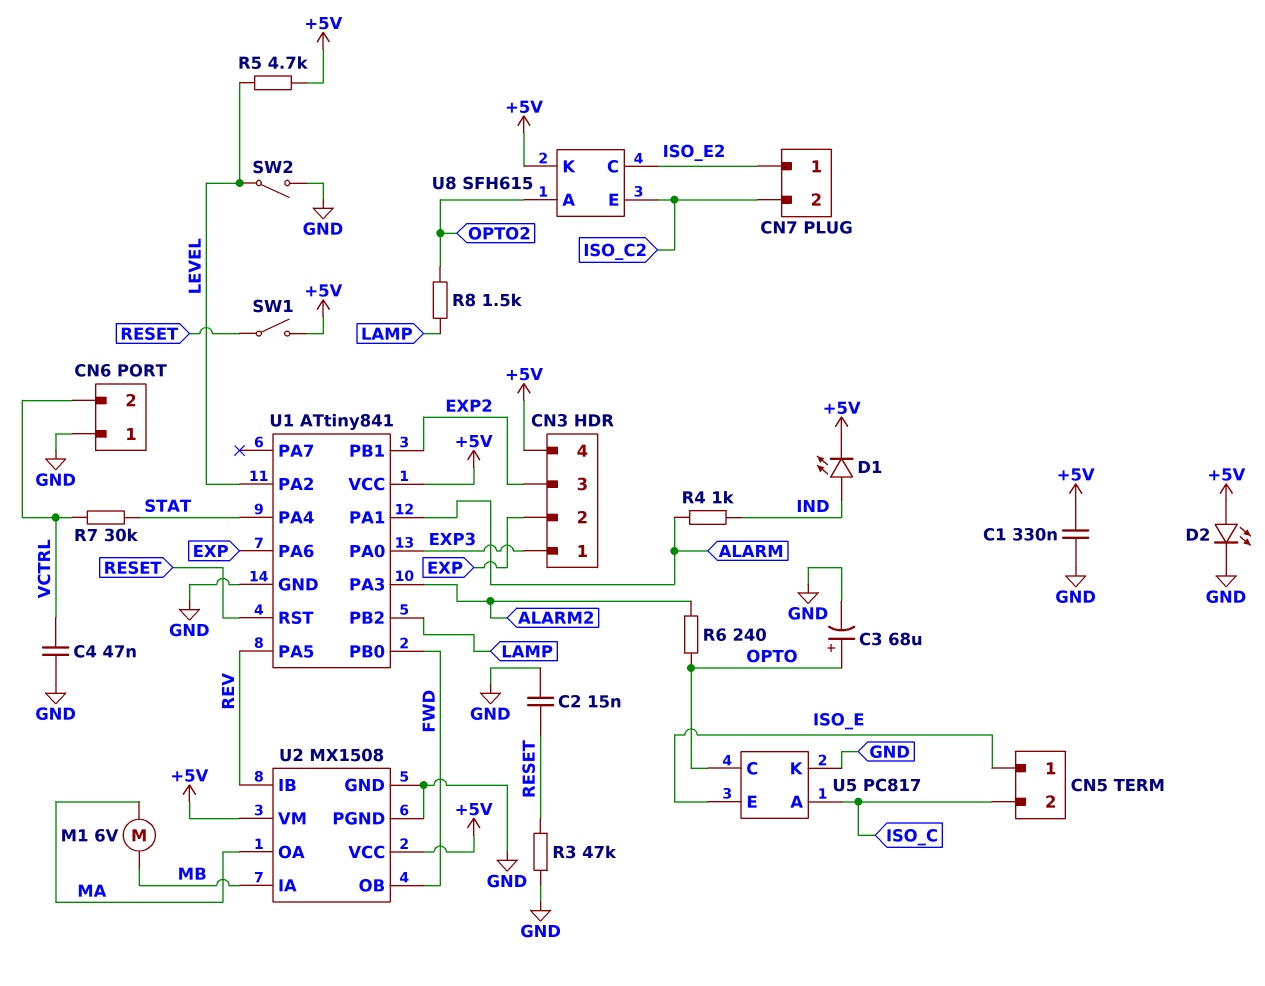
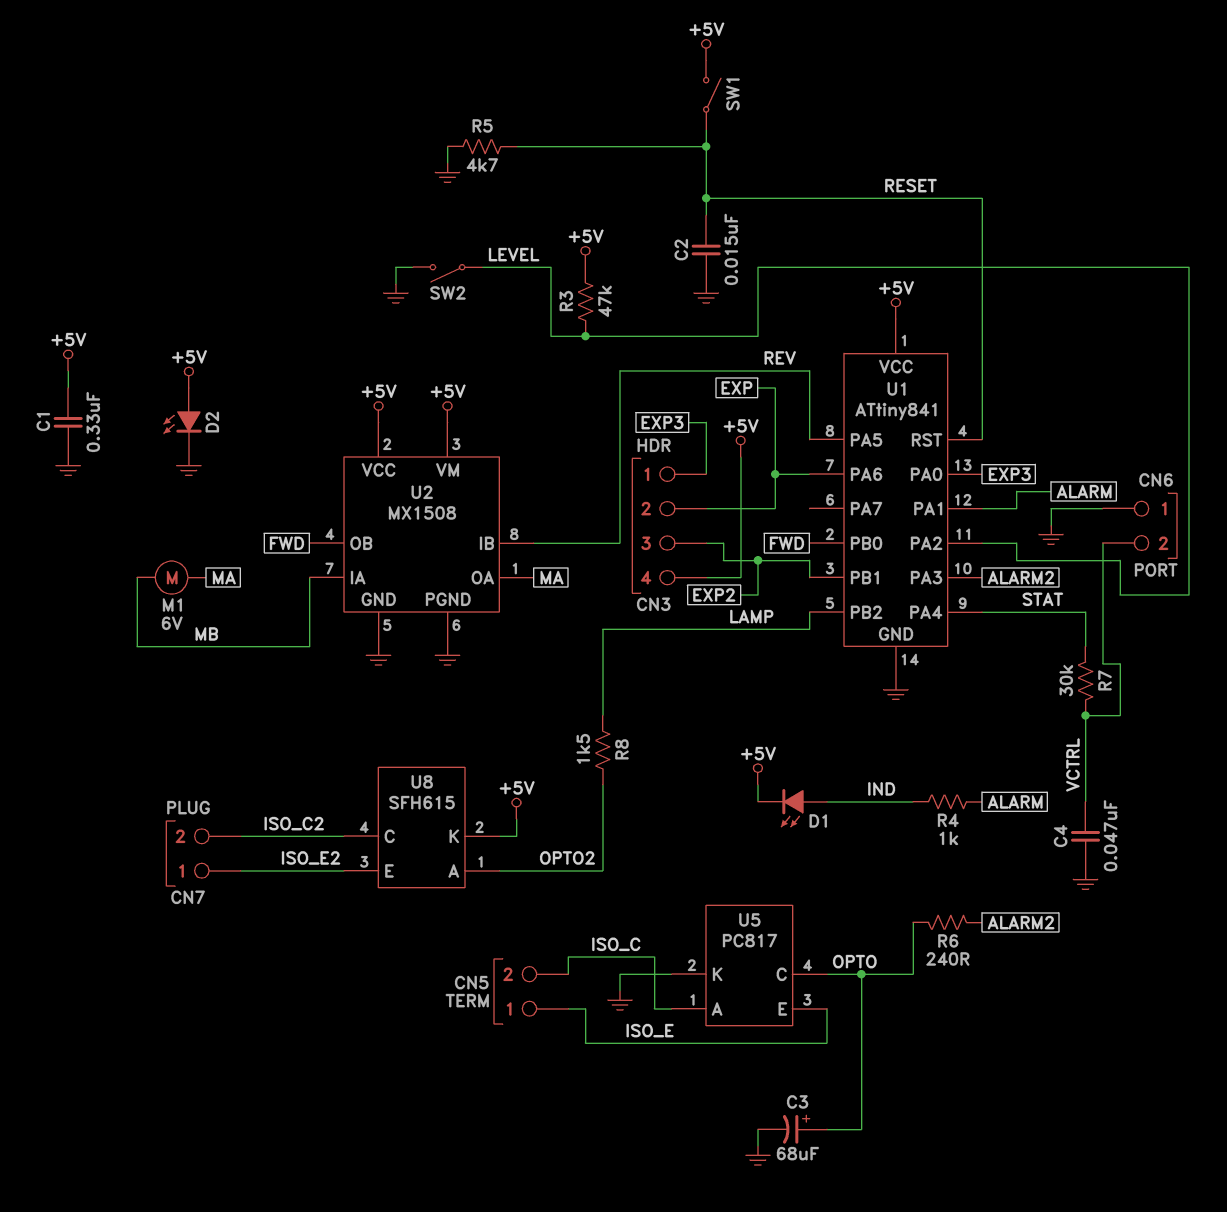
R3: 47k (GND, RESET) -> 47k (+5V, LEVEL)
R5: 4.7k (+5V, LEVEL) -> 4.7k (GND, RESET)
U8 pin C: ISO_E2 -> ISO_C2
U8 pin E: ISO_C2 -> ISO_E2

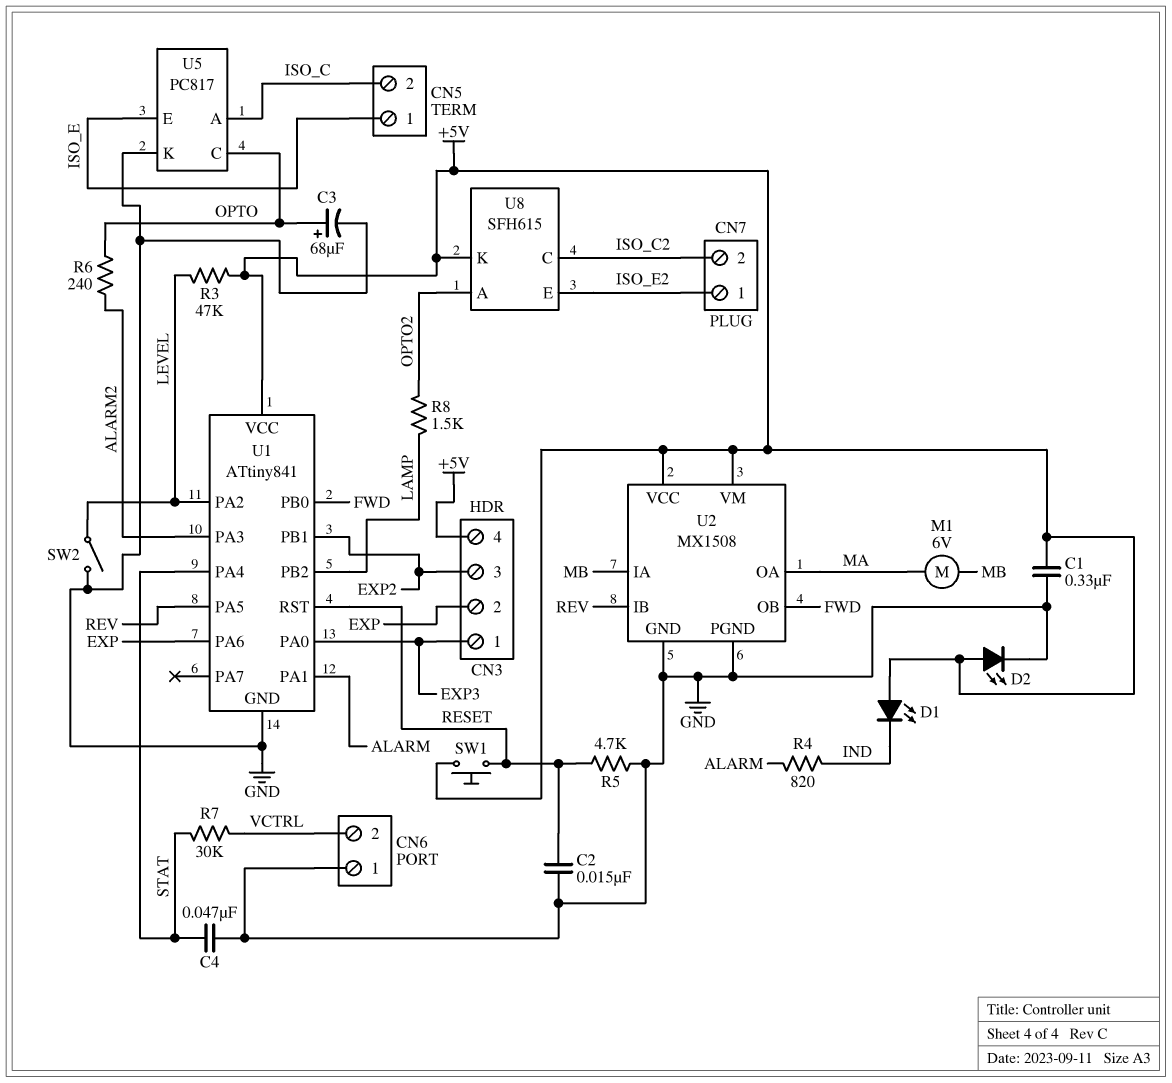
C4: 47nF (GND, VCTRL) -> 47nF (GND, STAT)
D1: LED (A IND, K +5V) -> LED (A +5V, K IND)
R4: 1k (ALARM, IND) -> 820 (ALARM, IND)
SW1: switch (+5V, RESET) -> button (+5V, RESET)

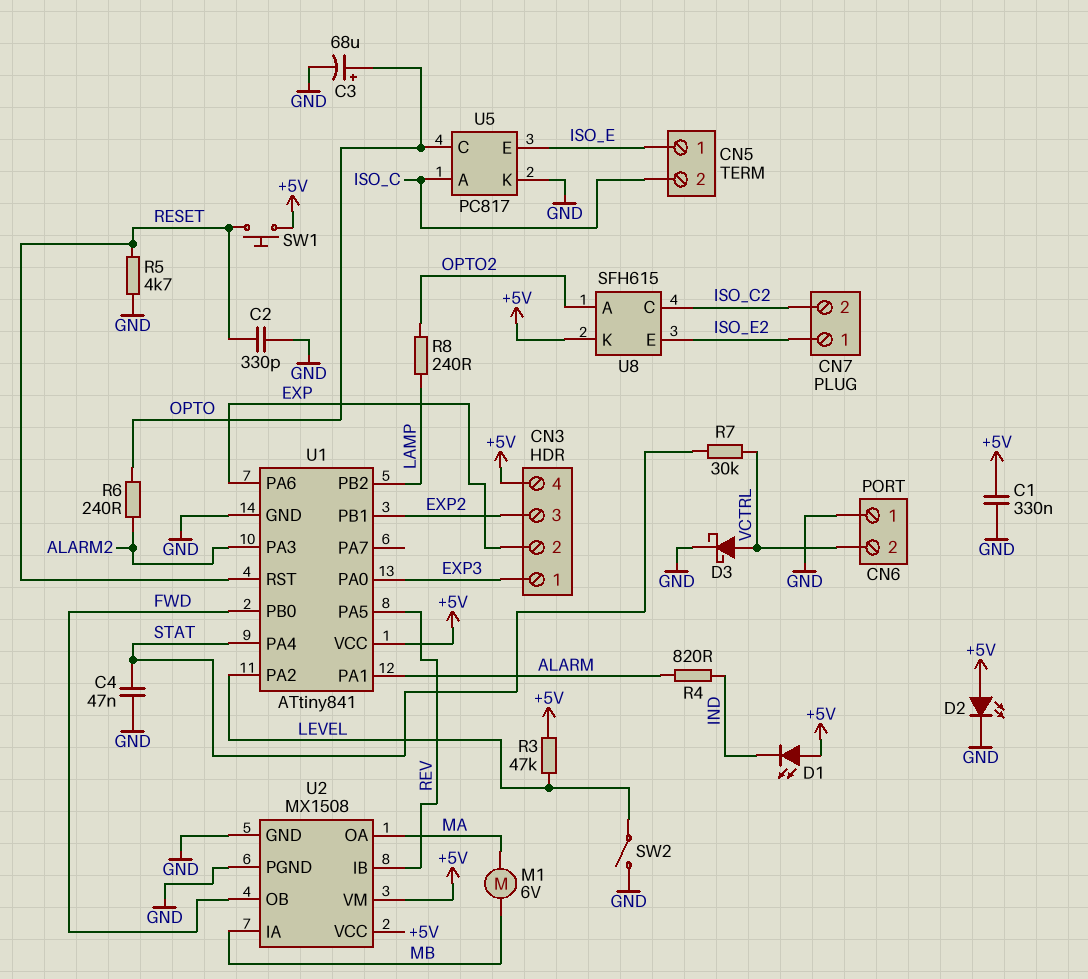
C2: 15nF (GND, RESET) -> 330pF (GND, RESET)
D3: none -> schottky (A VCTRL, K GND)
R8: 1.5k (LAMP, OPTO2) -> 240 (LAMP, OPTO2)

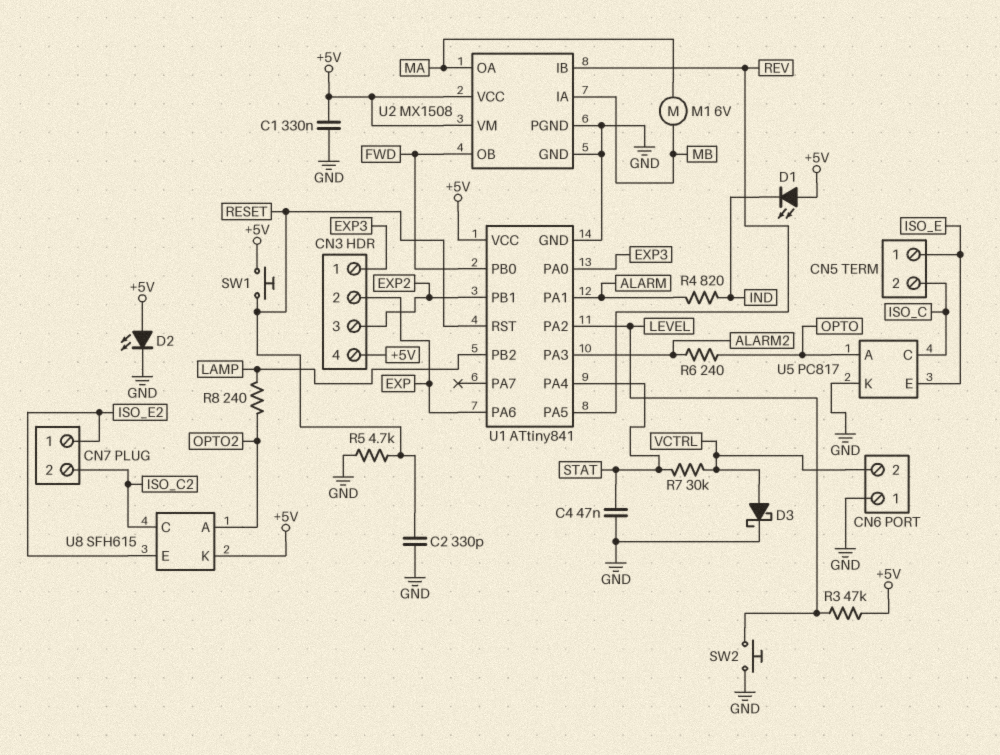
C3: 68uF (plus OPTO, minus GND) -> none
SW2: switch (GND, LEVEL) -> button (GND, LEVEL)
U5 pin A: ISO_C -> OPTO
U5 pin C: OPTO -> ISO_C

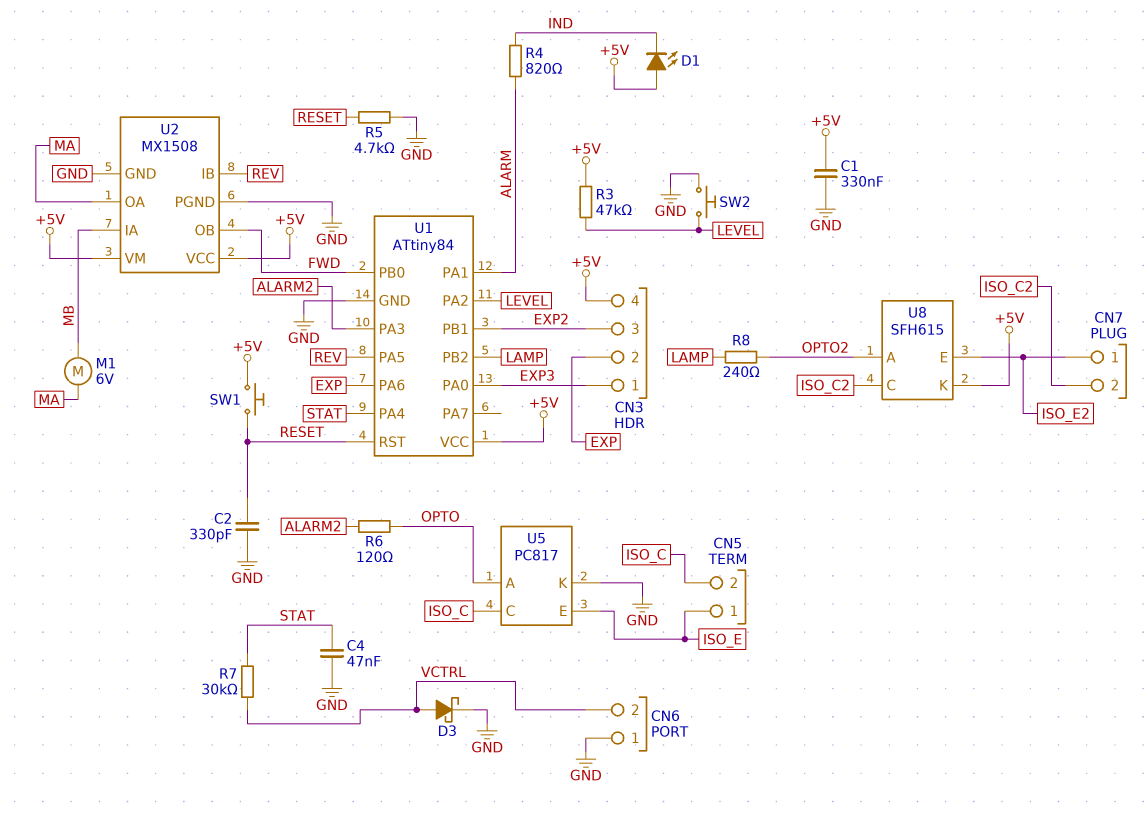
D2: LED (A +5V, K GND) -> none
R6: 240 (ALARM2, OPTO) -> 120 (ALARM2, OPTO)
U1: ATtiny841 -> ATtiny84

